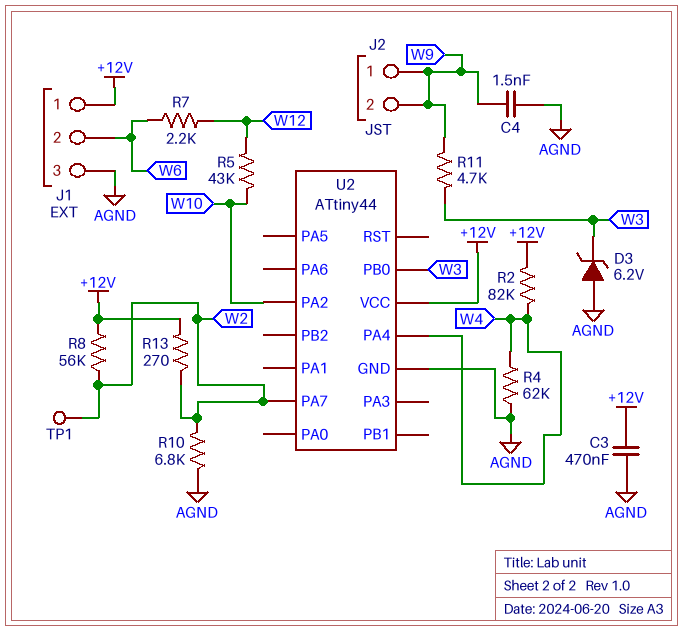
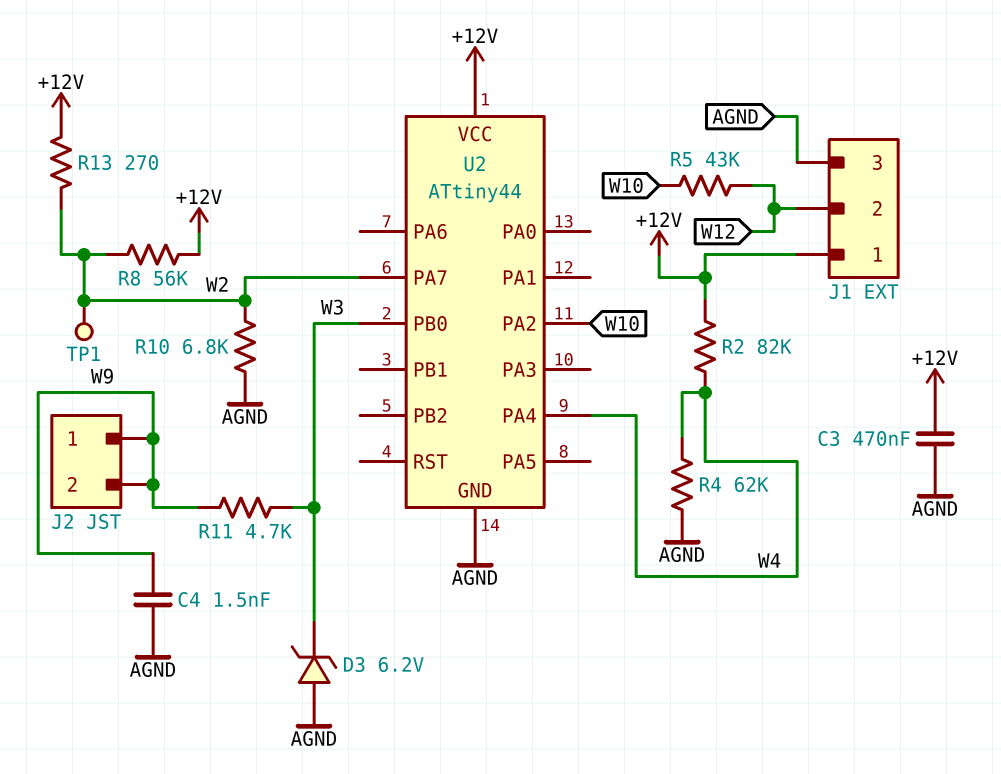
J1 pin 2: W6 -> W12
R7: 2.2k (W6, W12) -> none

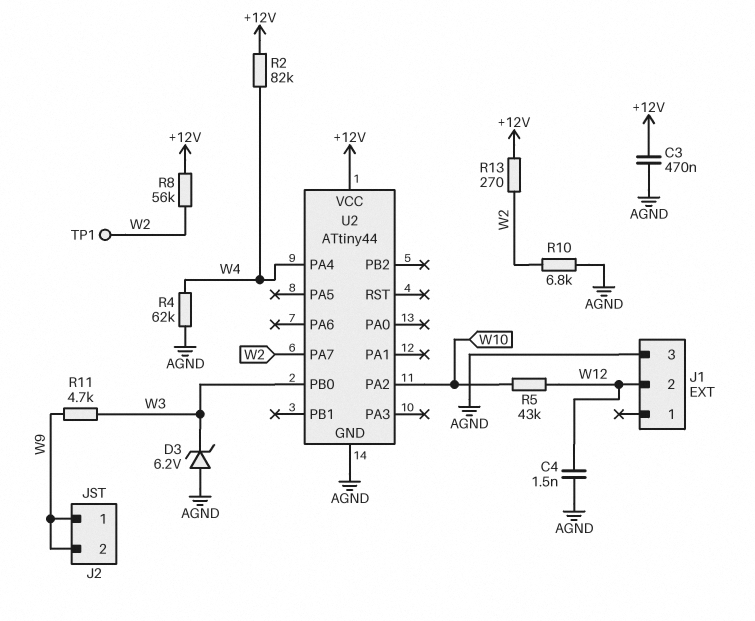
C4: 1.5nF (AGND, W9) -> 1.5nF (AGND, W12)
J1 pin 1: +12V -> none

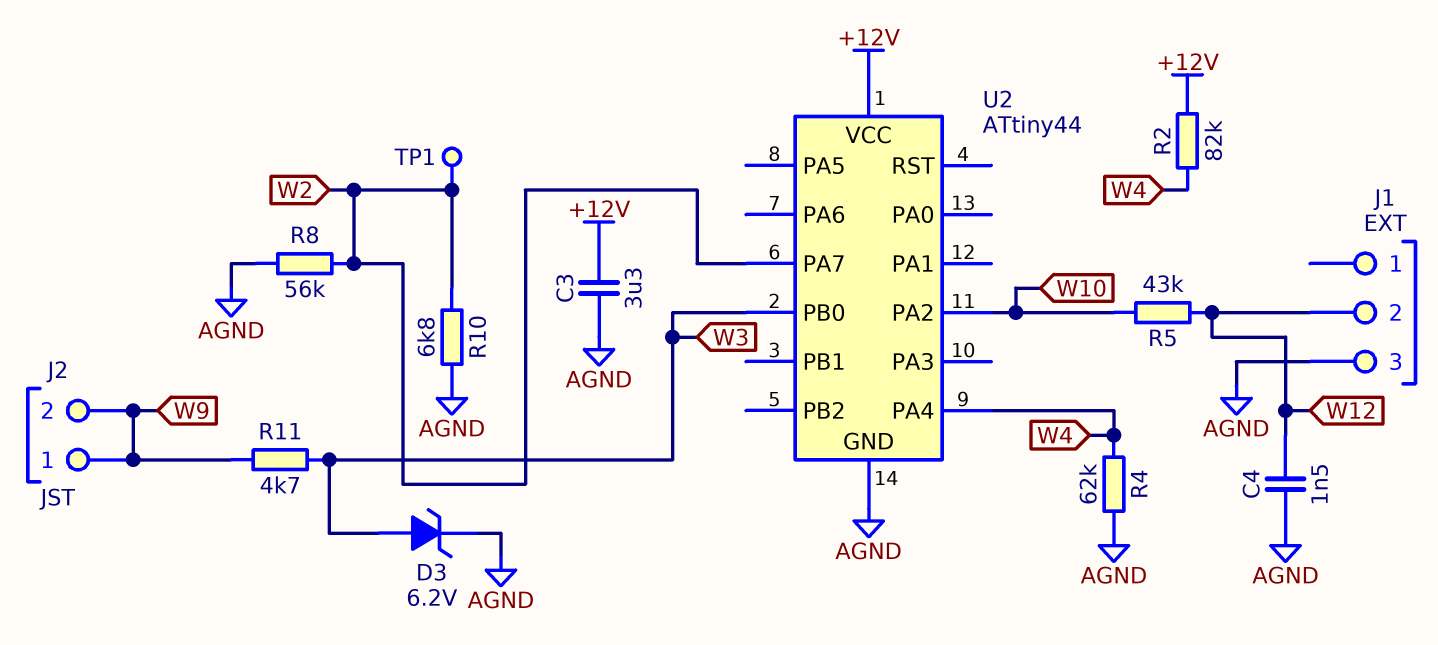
C3: 470nF (+12V, AGND) -> 3.3uF (+12V, AGND)
D3: zener 6.2V (A AGND, K W3) -> zener 6.2V (A W3, K AGND)
R8: 56k (+12V, W2) -> 56k (AGND, W2)
R13: 270 (+12V, W2) -> none

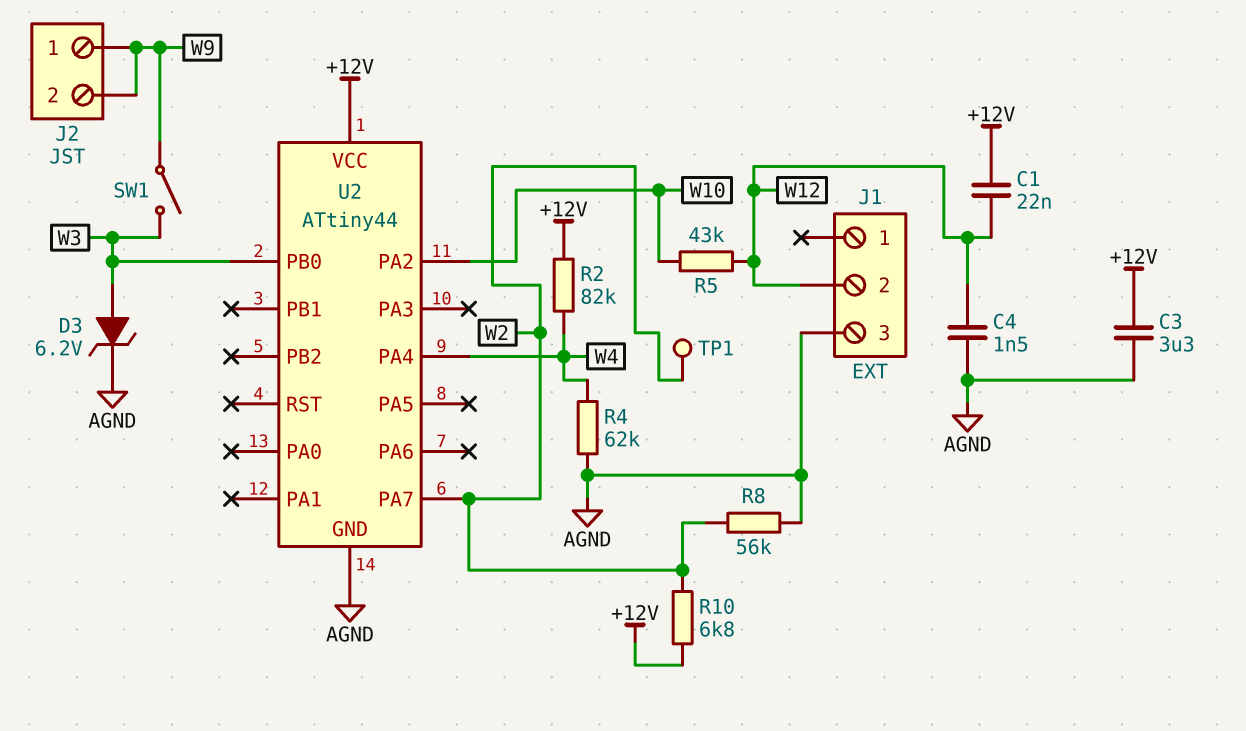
C1: none -> 22nF (+12V, W12)
R10: 6.8k (AGND, W2) -> 6.8k (+12V, W2)
R11: 4.7k (W3, W9) -> none
SW1: none -> switch (W3, W9)

